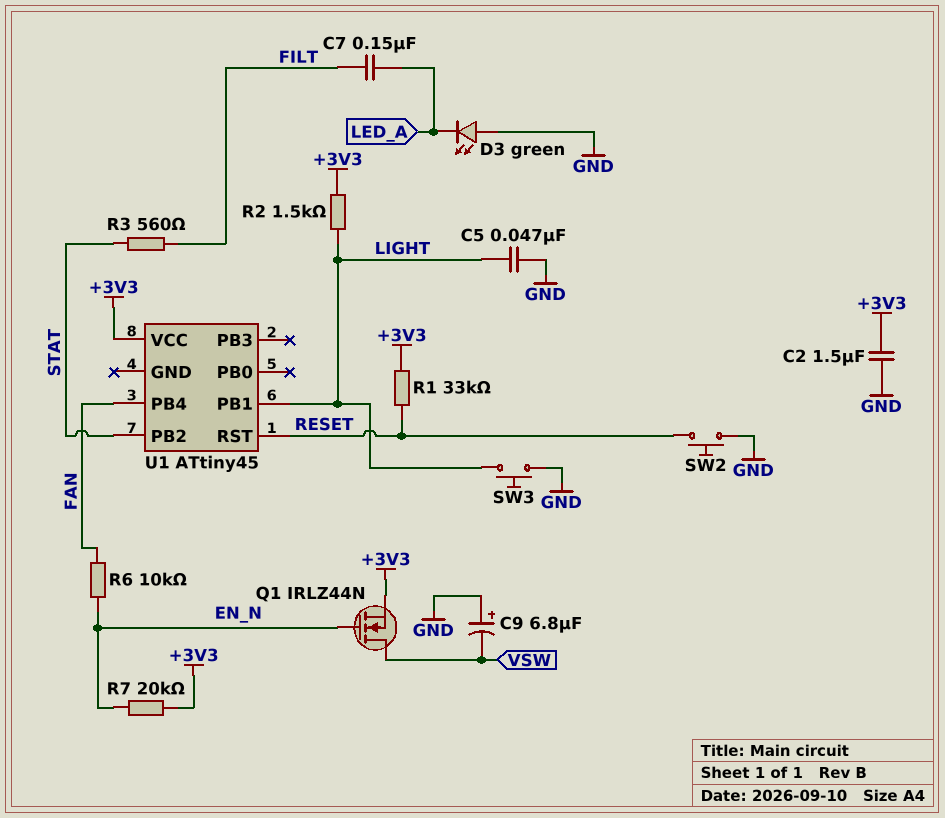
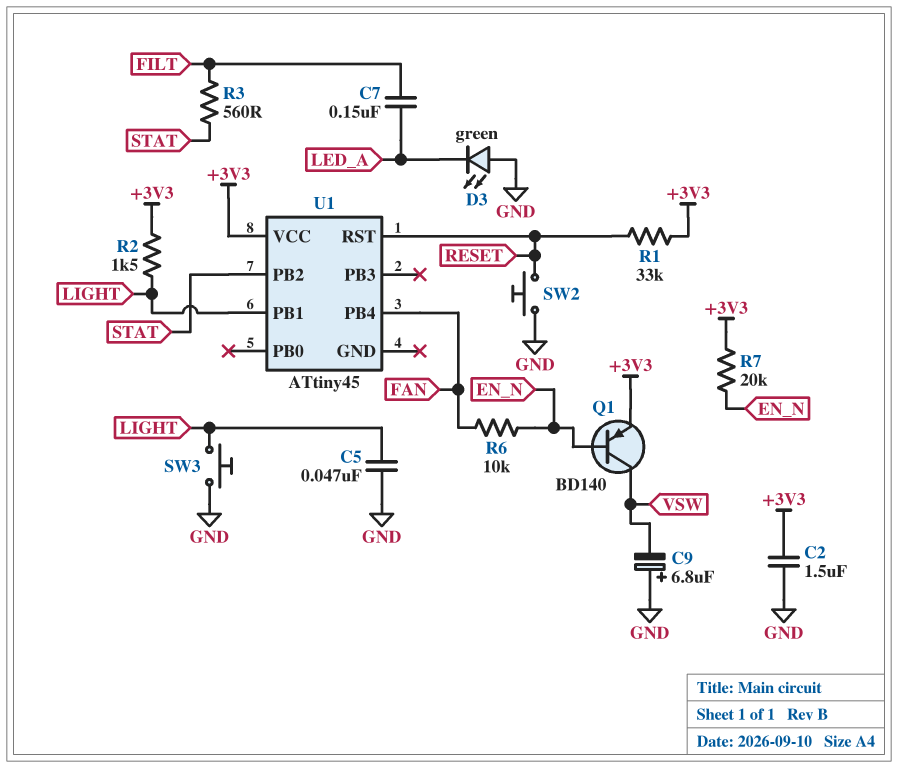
Q1: NMOS IRLZ44N (G EN_N, D VSW, S +3V3) -> PNP BD140 (B EN_N, C VSW, E +3V3)

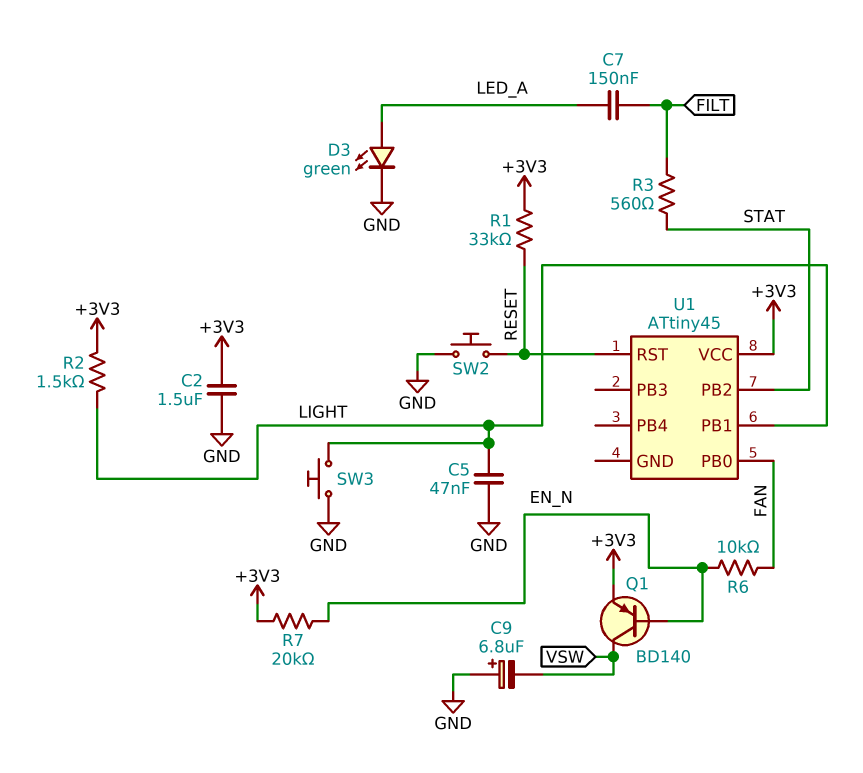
D3: LED green (A GND, K LED_A) -> LED green (A LED_A, K GND)
U1 pin PB0: none -> FAN
U1 pin PB4: FAN -> none

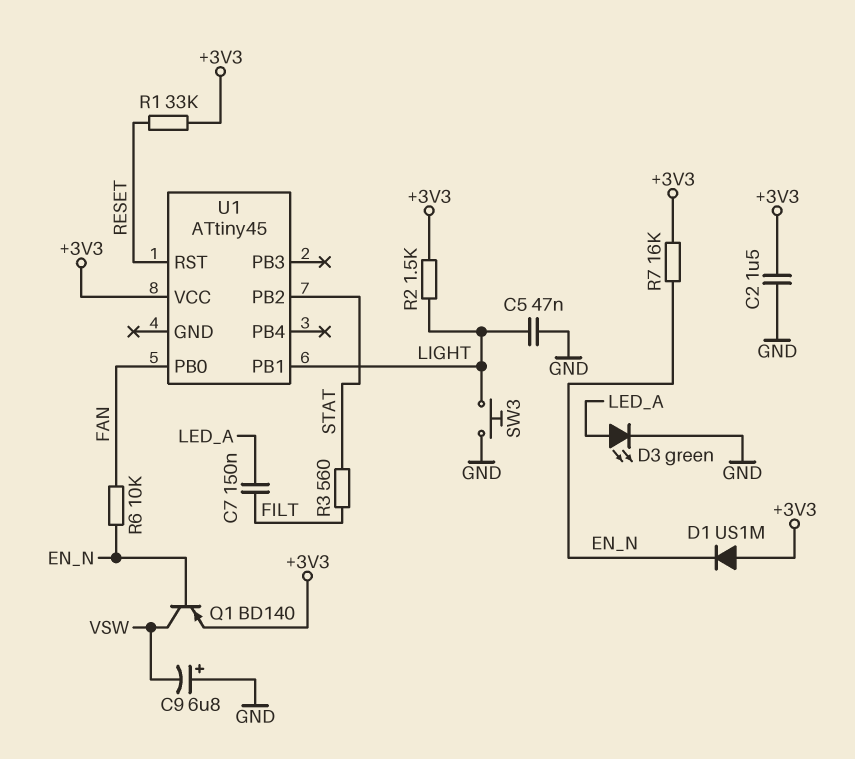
D1: none -> diode US1M (A +3V3, K EN_N)
R7: 20k (+3V3, EN_N) -> 16k (+3V3, EN_N)
SW2: button (GND, RESET) -> none

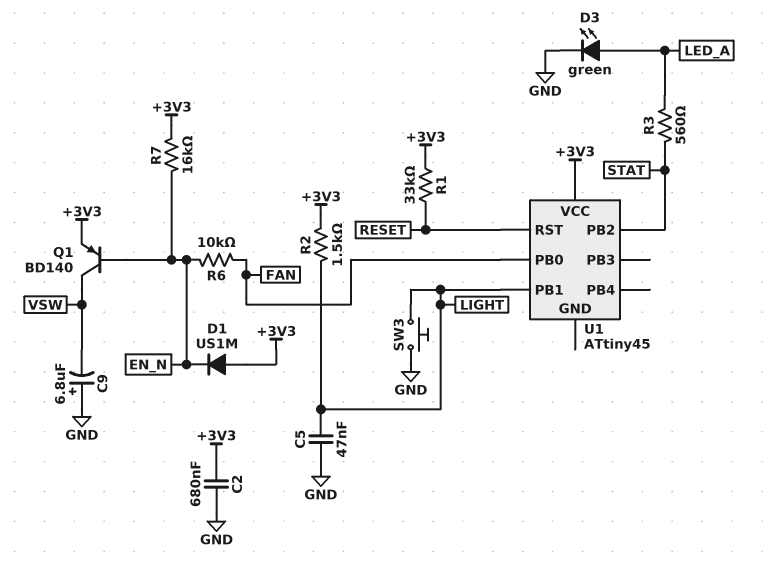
C2: 1.5uF (+3V3, GND) -> 680nF (+3V3, GND)
C7: 150nF (FILT, LED_A) -> none
R3: 560 (FILT, STAT) -> 560 (LED_A, STAT)

